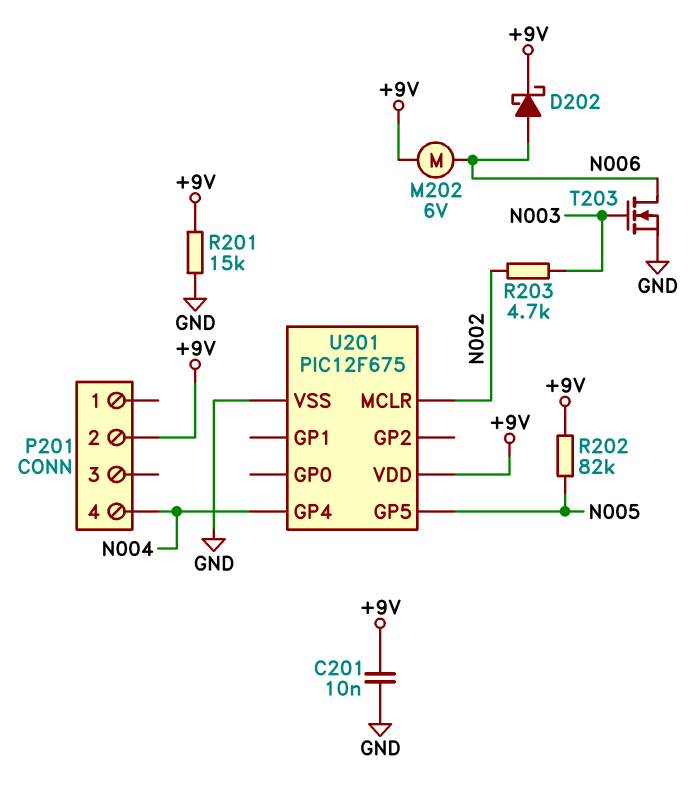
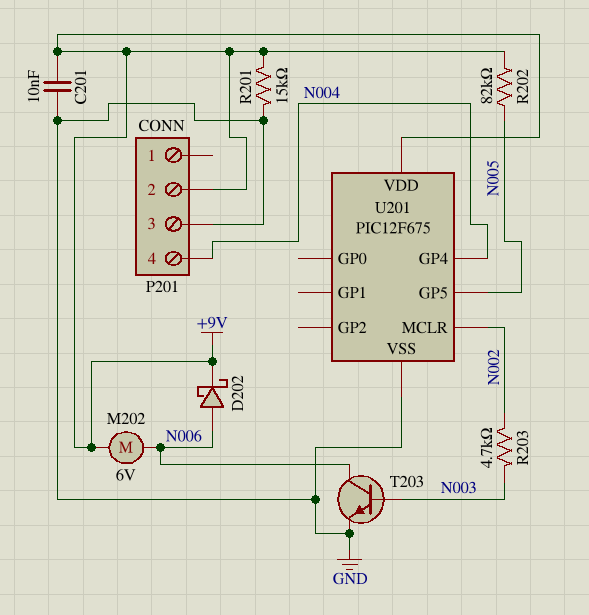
P201 pin 3: none -> GND
T203: NMOS (G N003, D N006, S GND) -> NPN (B N003, C N006, E GND)

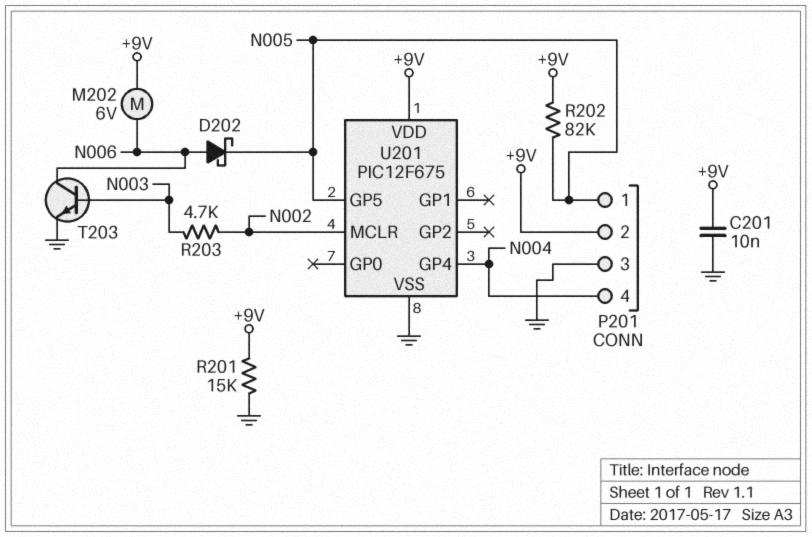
D202: schottky (A N006, K +9V) -> schottky (A N006, K N005)
P201 pin 1: none -> N005

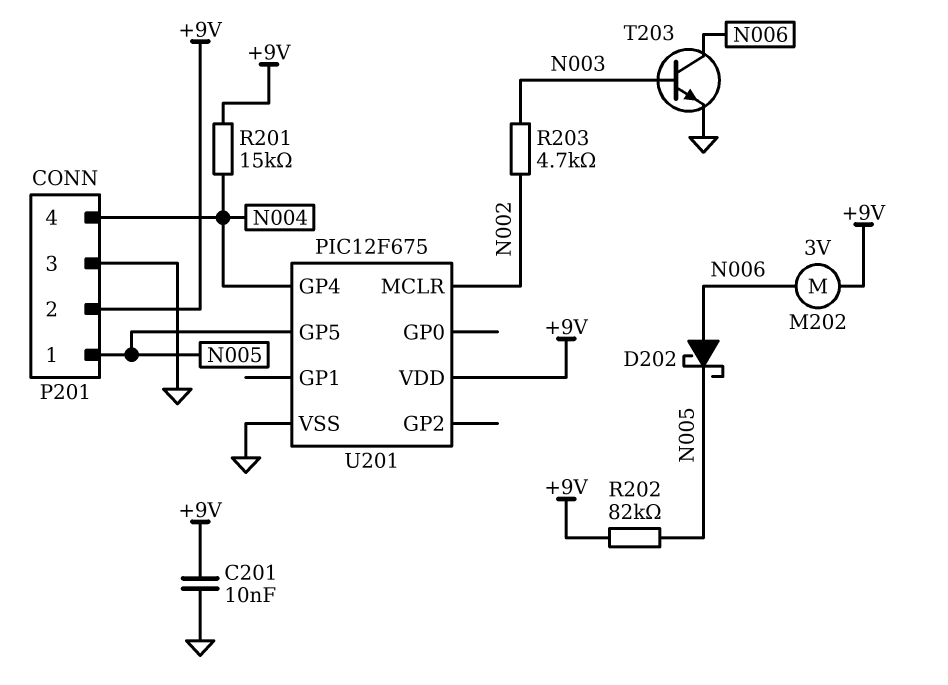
M202: motor 6V (+9V, N006) -> motor 3V (+9V, N006)
R201: 15k (+9V, GND) -> 15k (+9V, N004)

